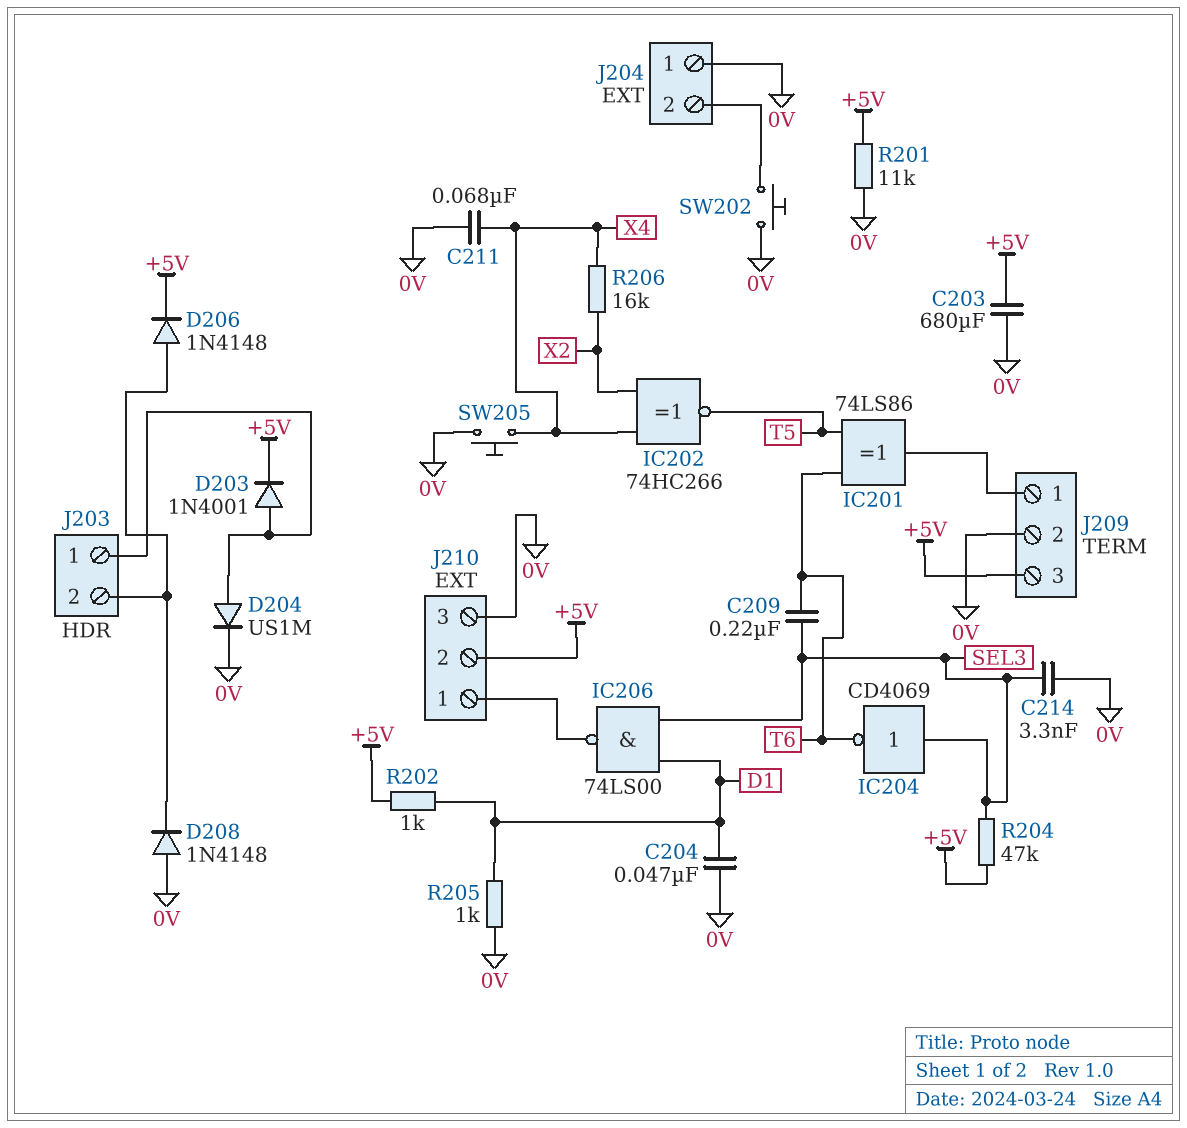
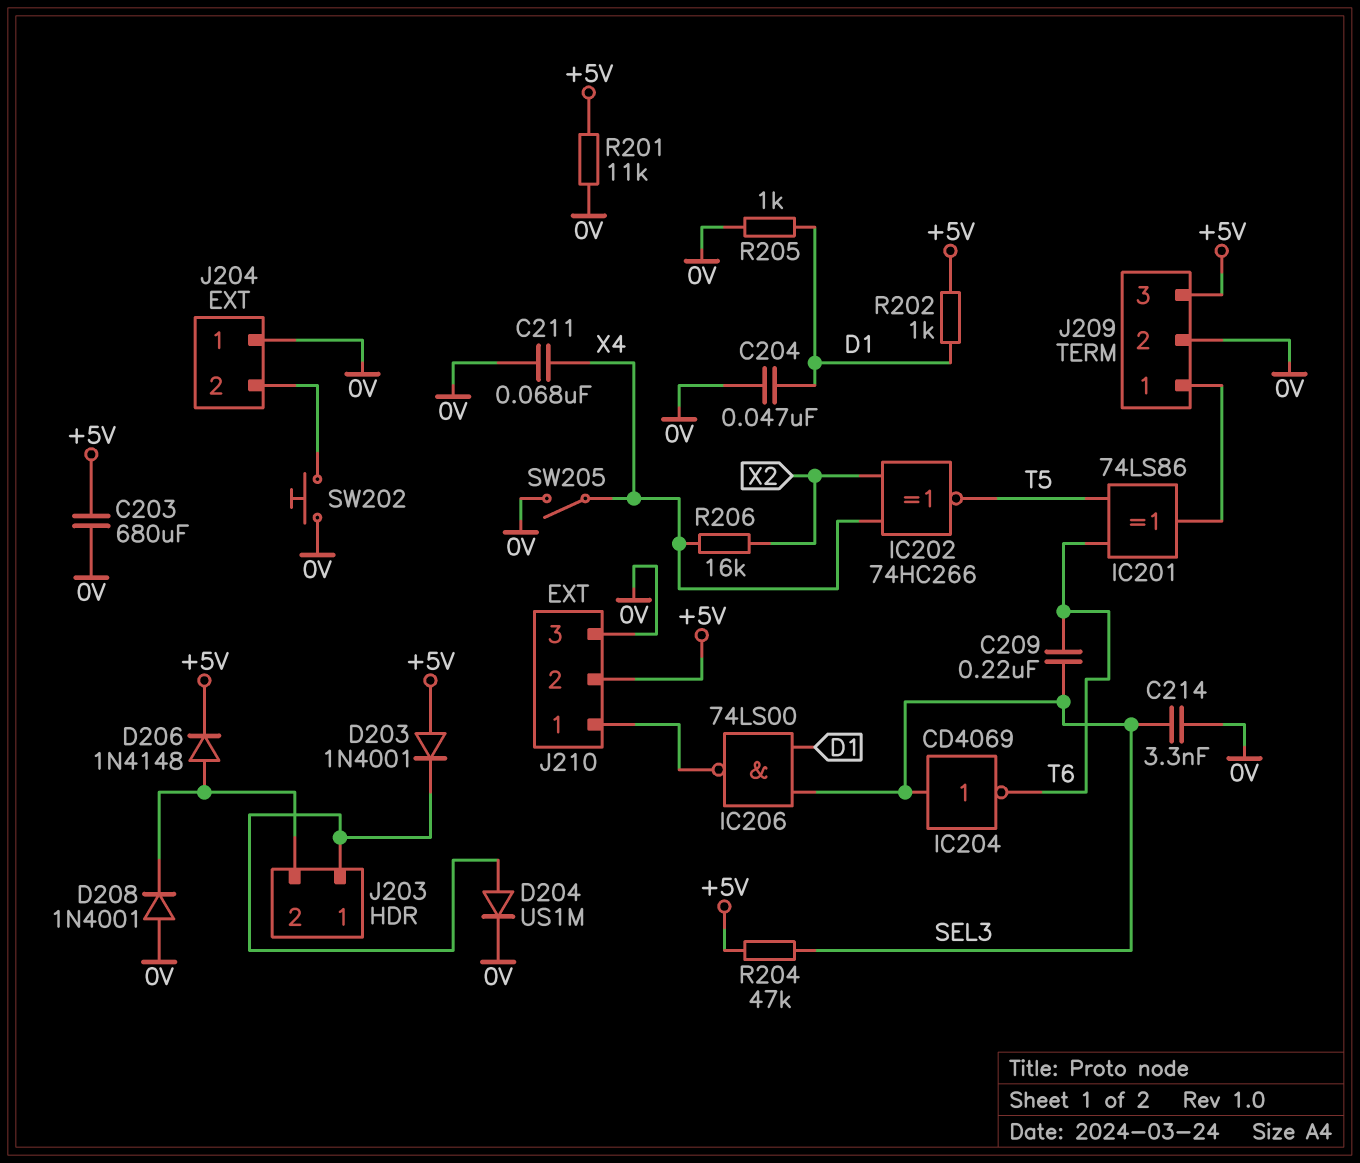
D203: diode 1N4001 (A J203/1, K +5V) -> diode 1N4001 (A +5V, K J203/1)
D208: diode 1N4148 (A 0V, K J203/2) -> diode 1N4001 (A 0V, K J203/2)
SW205: button (0V, X4) -> switch (0V, X4)

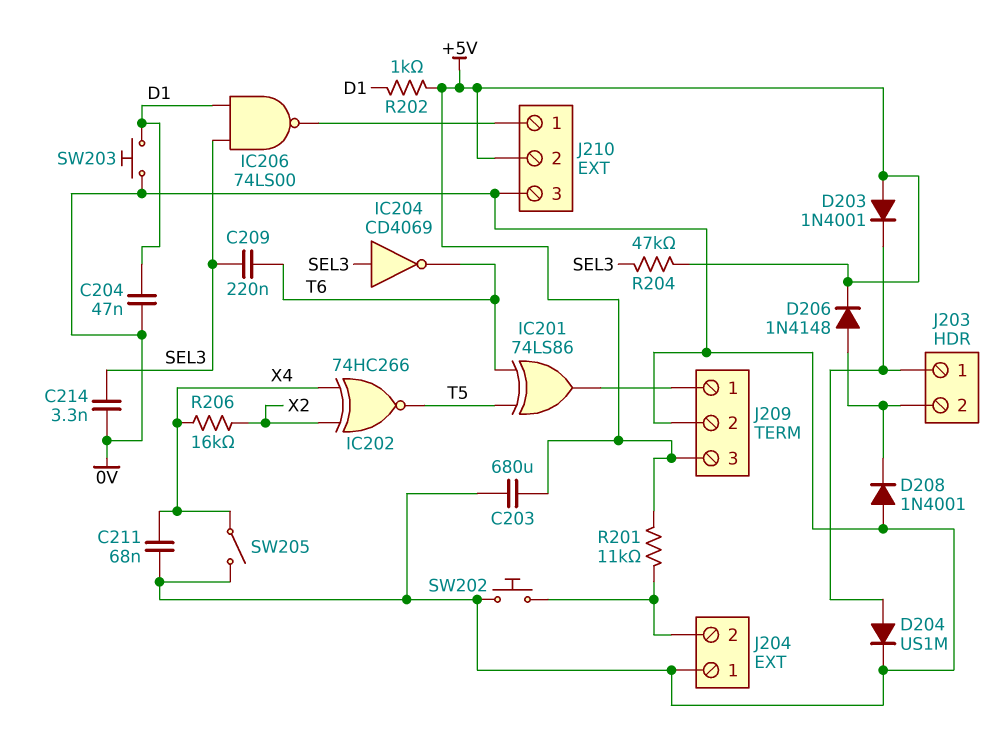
R201: 11k (+5V, 0V) -> 11k (+5V, J204/2)
R205: 1k (0V, D1) -> none
SW203: none -> button (0V, D1)

